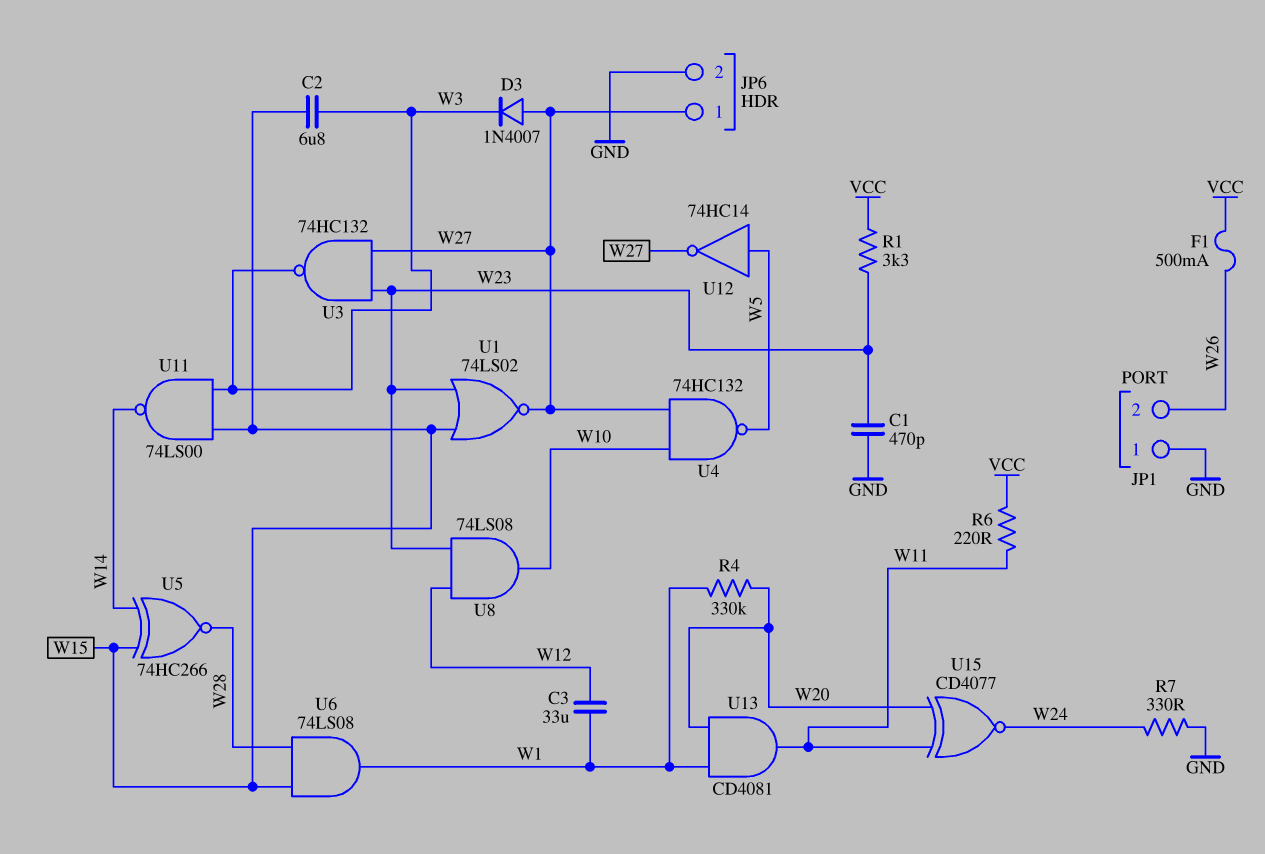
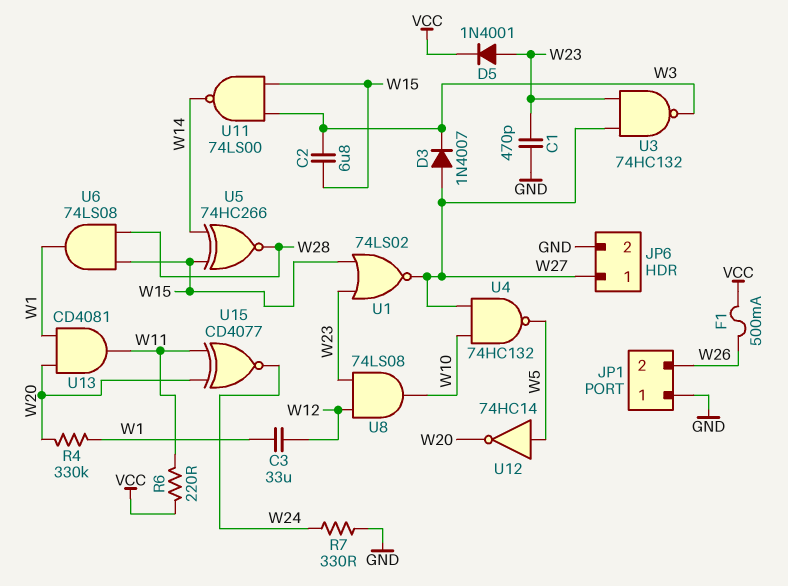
D5: none -> diode 1N4001 (A W23, K VCC)
R1: 3.3k (VCC, W23) -> none
U12: NOT 74HC14 (in W5, out W27) -> NOT 74HC14 (in W5, out W20)

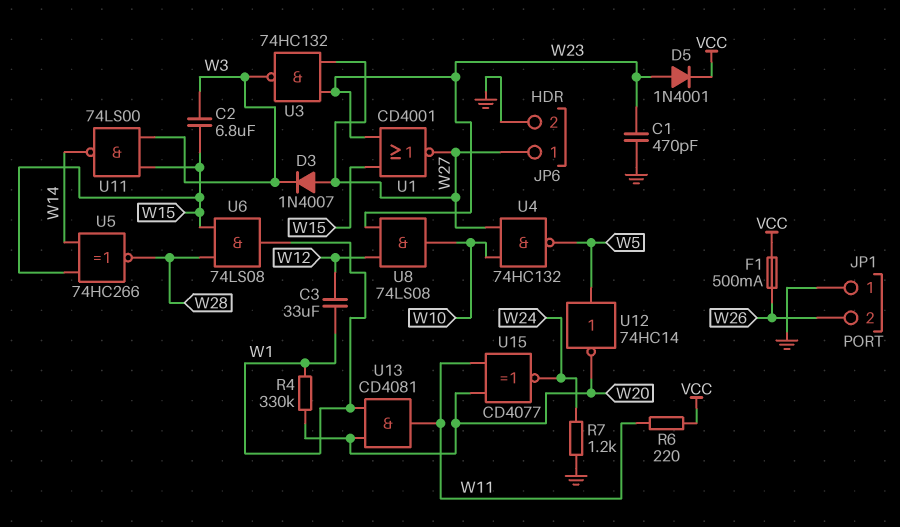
R7: 330 (GND, W24) -> 1.2k (GND, W24)
U1: NOR 74LS02 (in W15, in W23, out W27) -> NOR CD4001 (in W15, in W23, out W27)

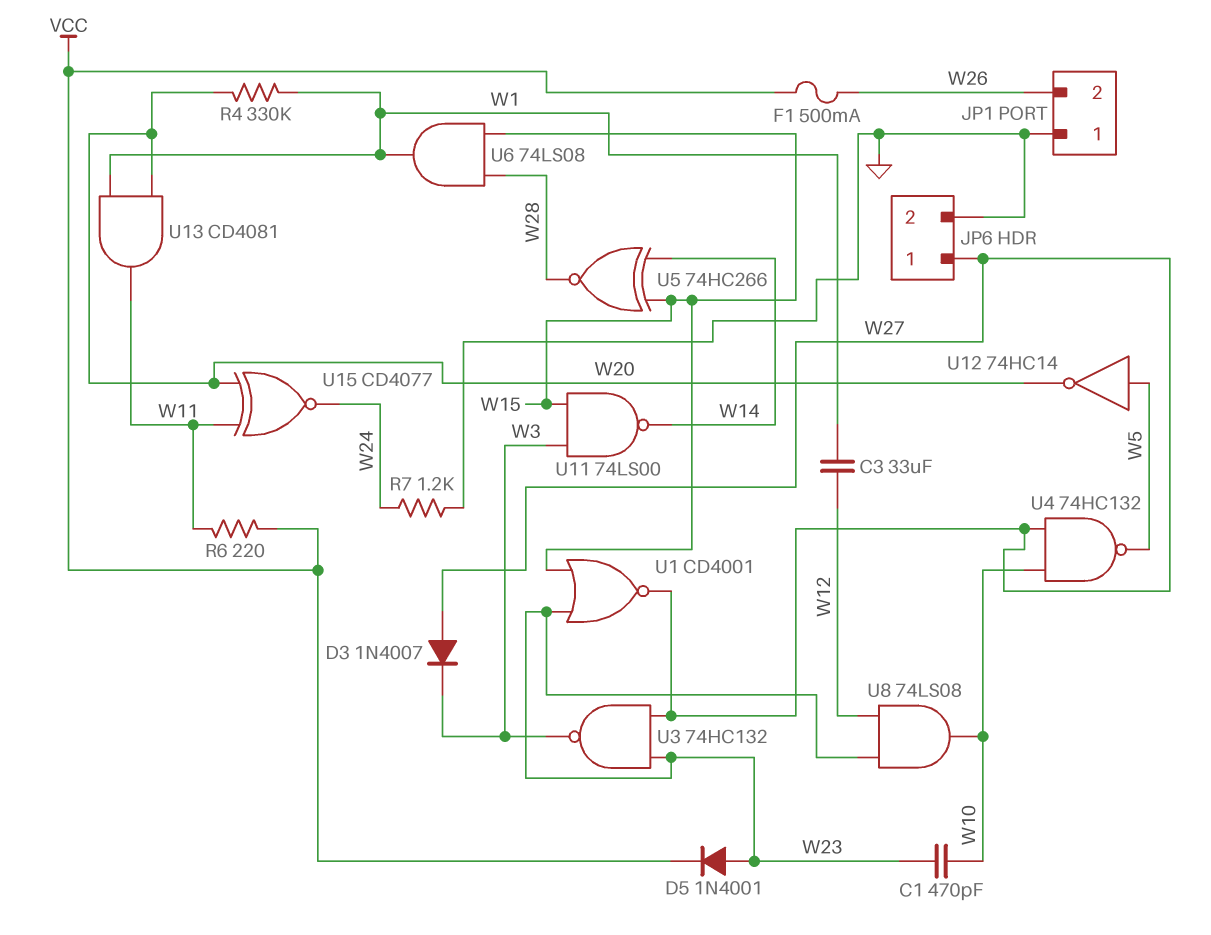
C1: 470pF (GND, W23) -> 470pF (W10, W23)
C2: 6.8uF (W3, W15) -> none

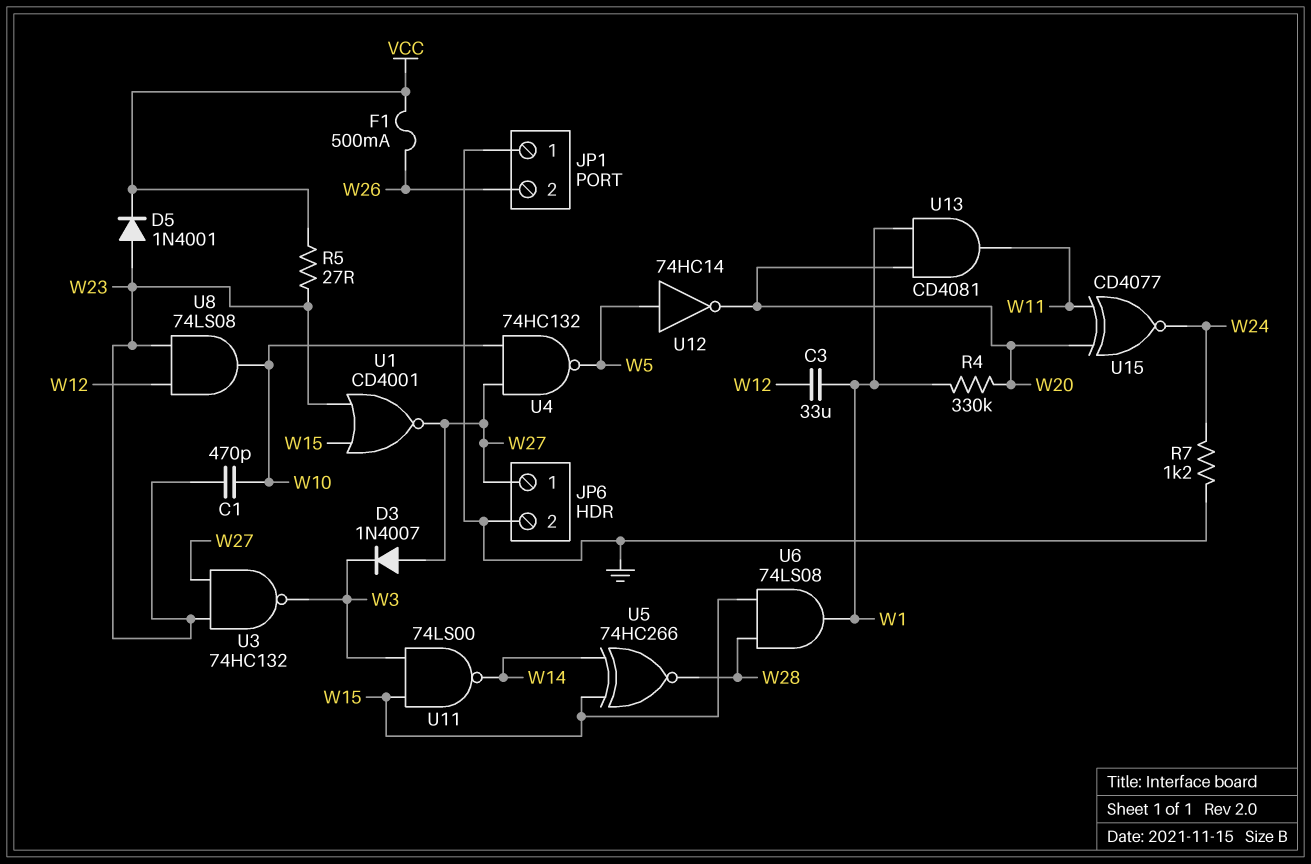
R5: none -> 27 (VCC, W23)
R6: 220 (VCC, W11) -> none

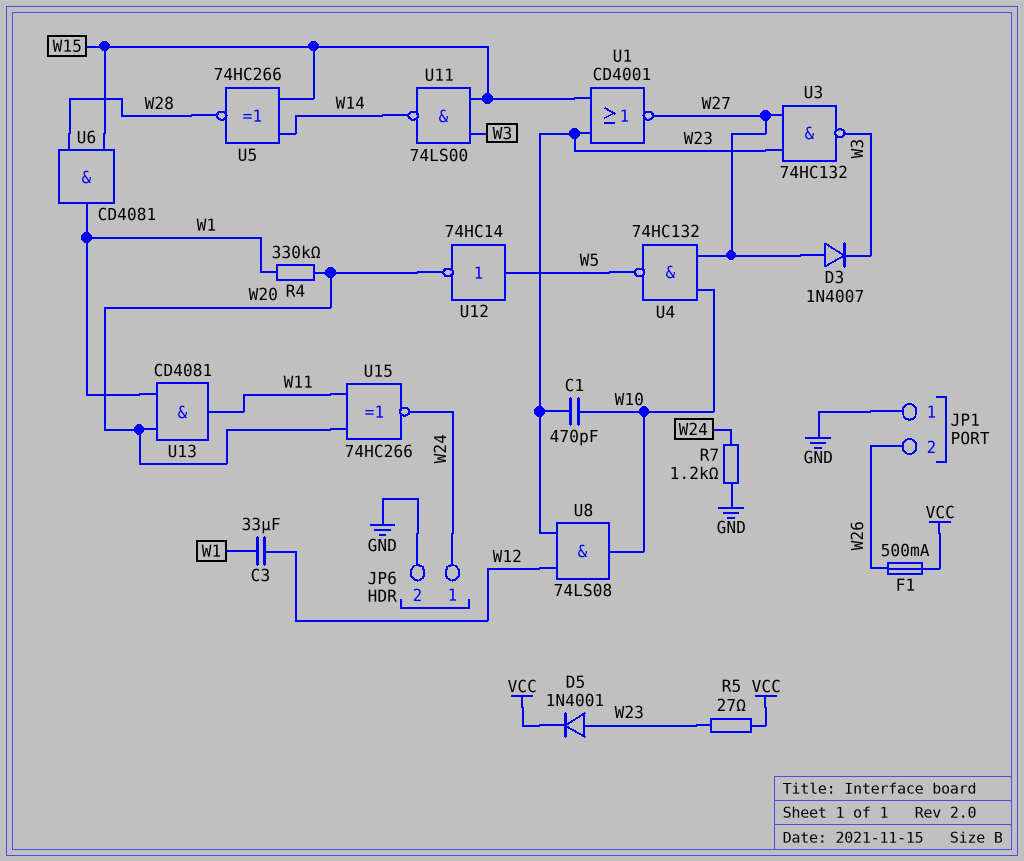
JP6 pin 1: W27 -> W24
U6: AND 74LS08 (in W15, in W28, out W1) -> AND CD4081 (in W15, in W28, out W1)
U15: XNOR CD4077 (in W11, in W20, out W24) -> XNOR 74HC266 (in W11, in W20, out W24)

